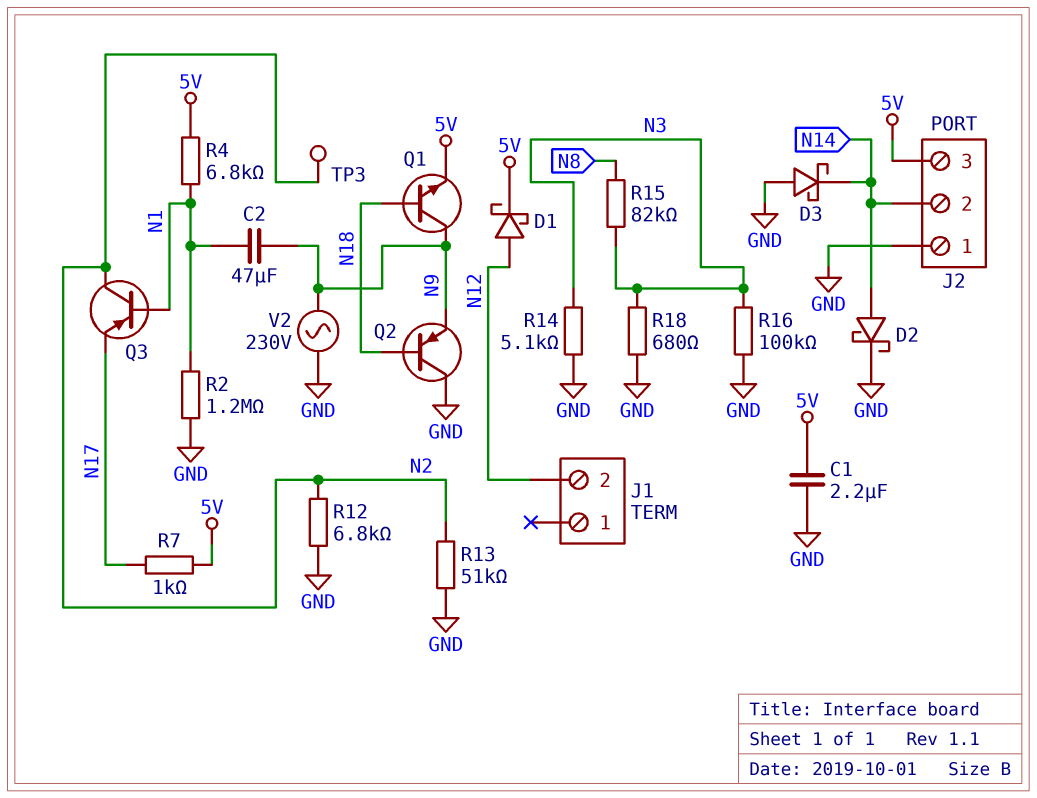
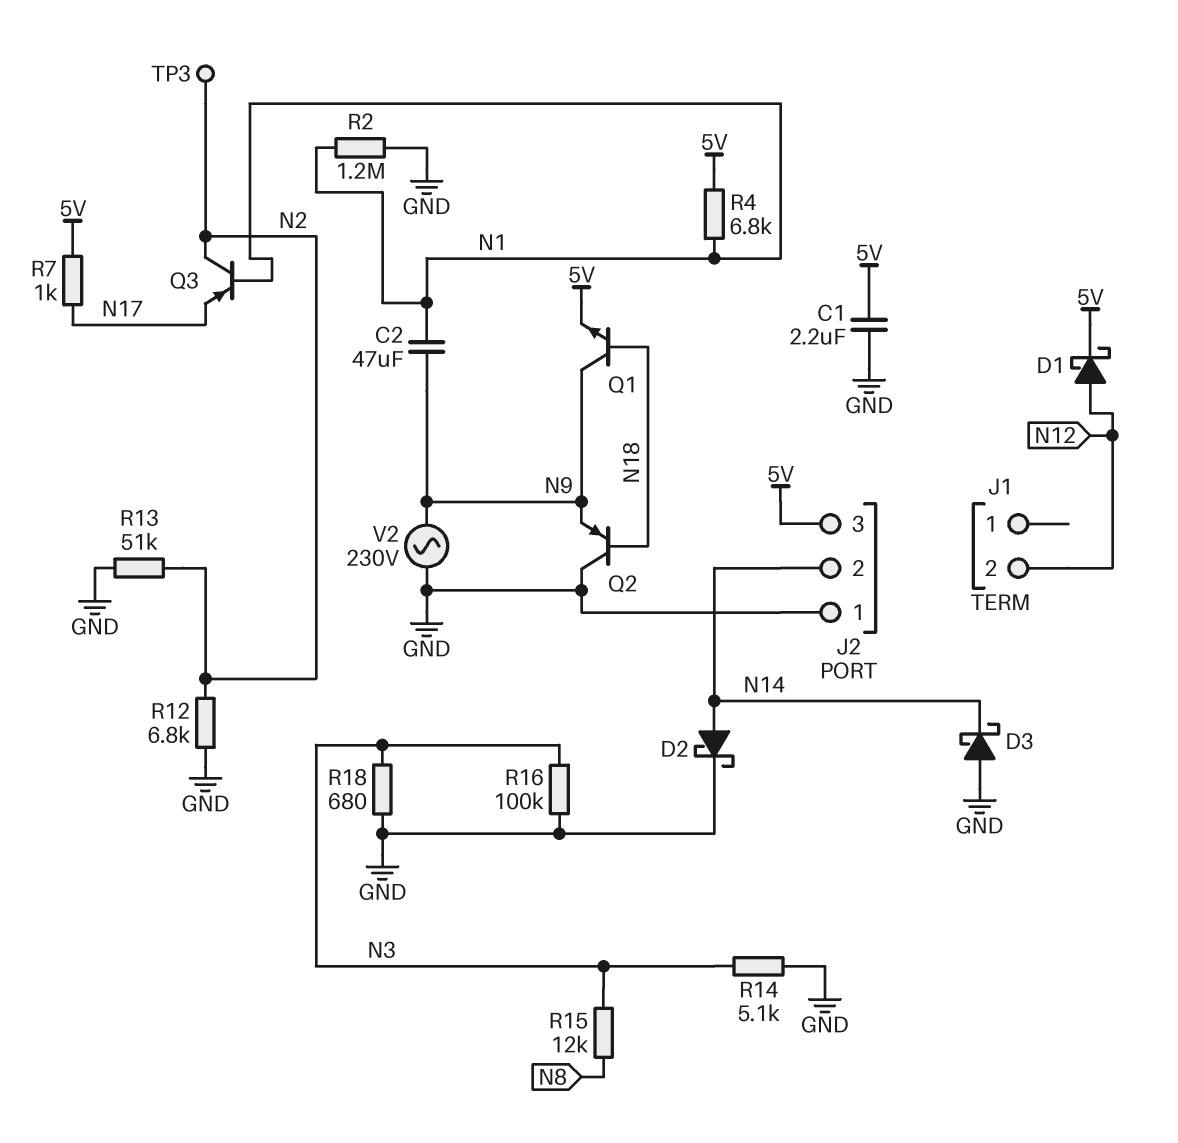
R15: 82k (N3, N8) -> 12k (N3, N8)

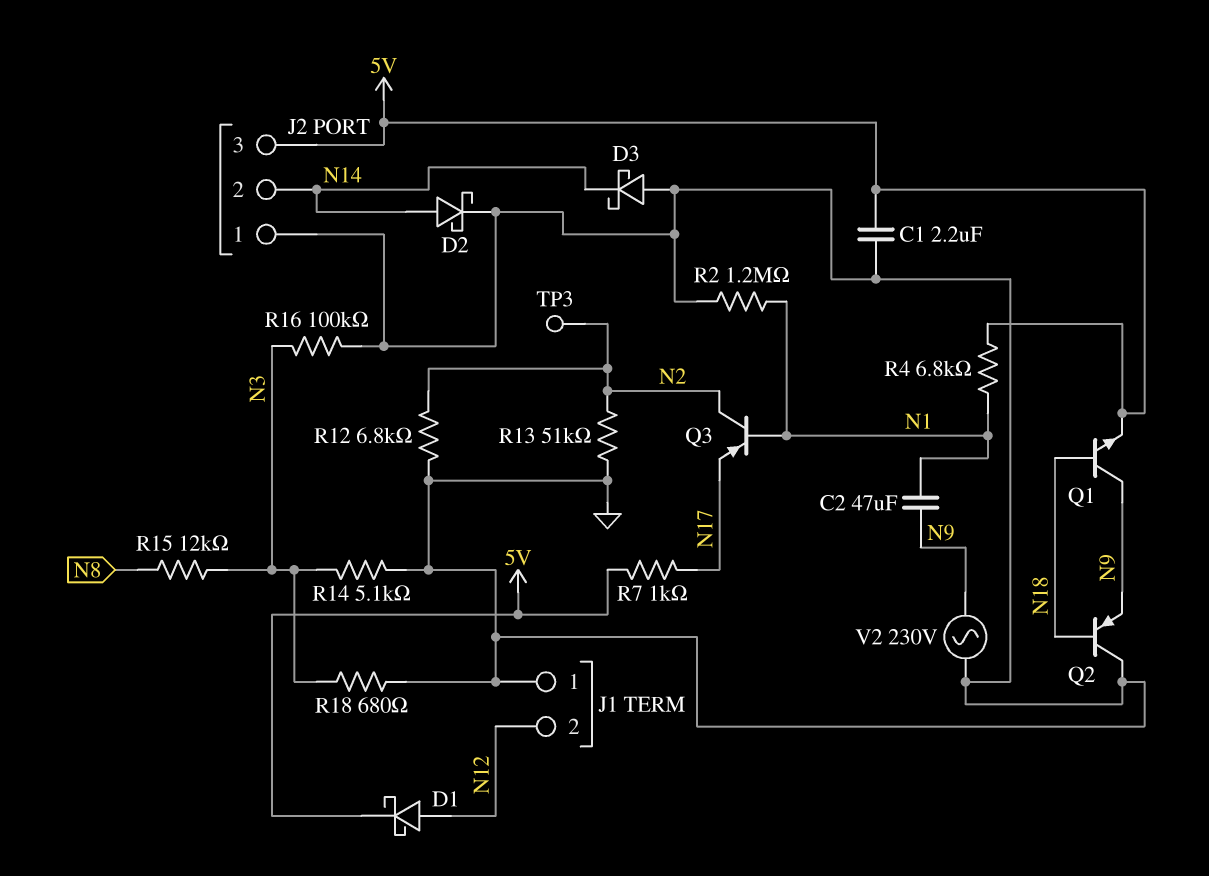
J1 pin 1: none -> GND

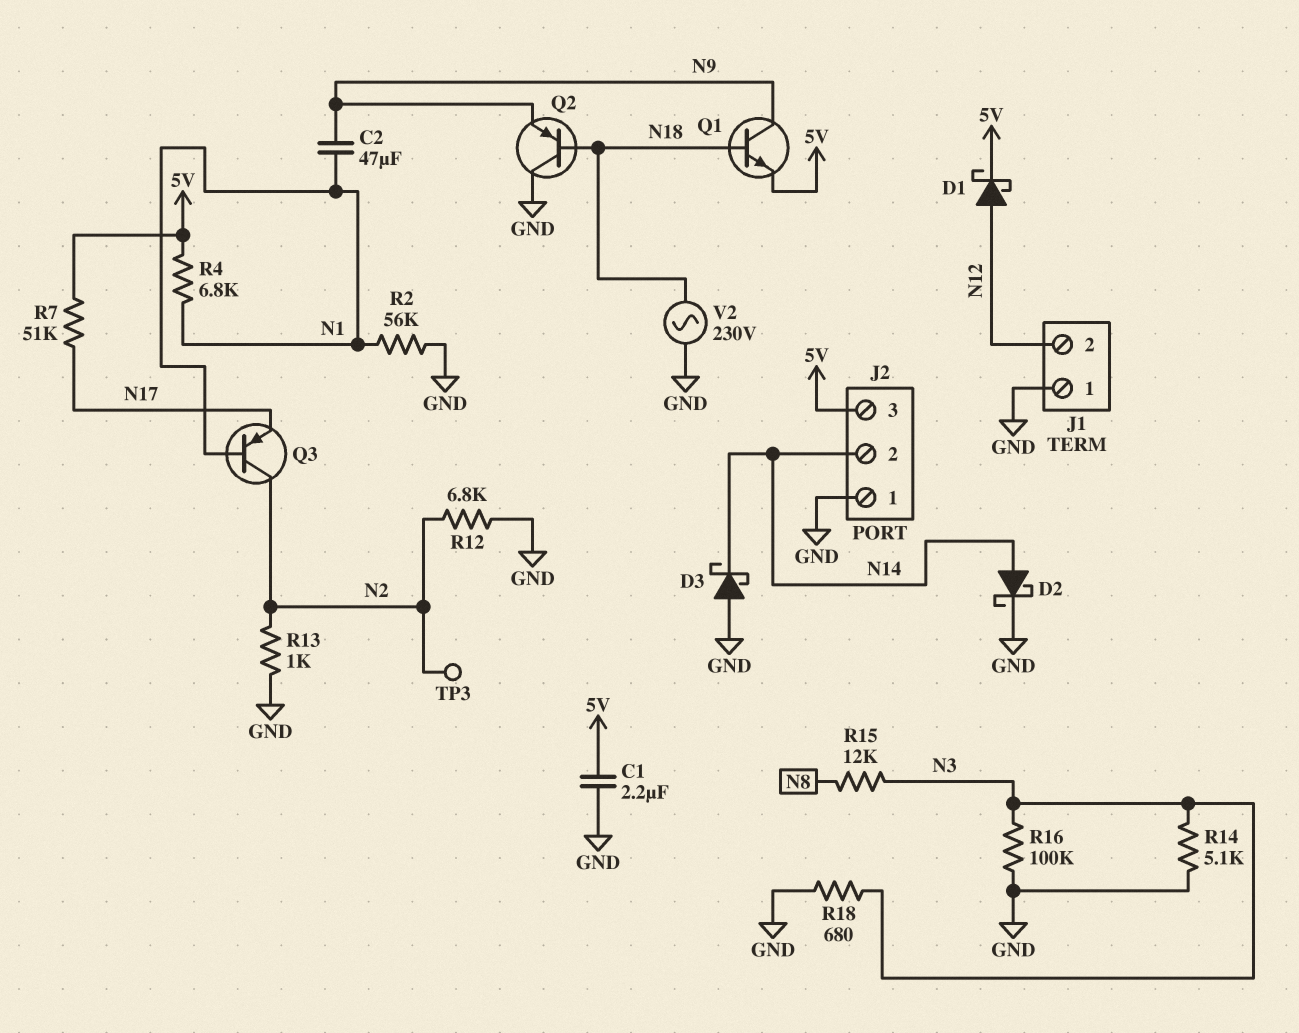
R2: 1.2M (GND, N1) -> 56k (GND, N1)
R7: 1k (5V, N17) -> 51k (5V, N17)
R13: 51k (GND, N2) -> 1k (GND, N2)
V2: AC 230V (GND, N9) -> AC 230V (GND, N18)

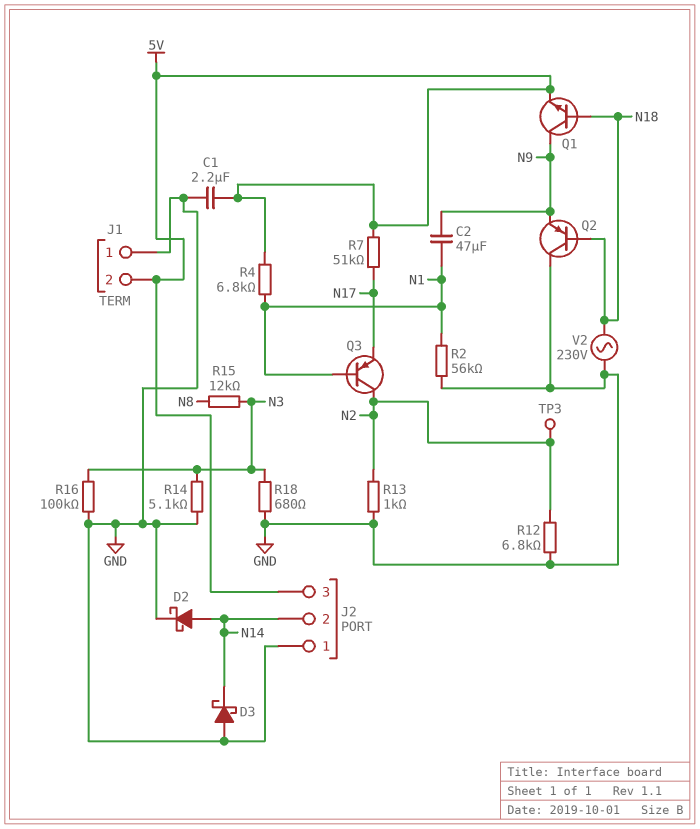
D1: schottky (A N12, K 5V) -> none
J1 pin 2: N12 -> 5V

